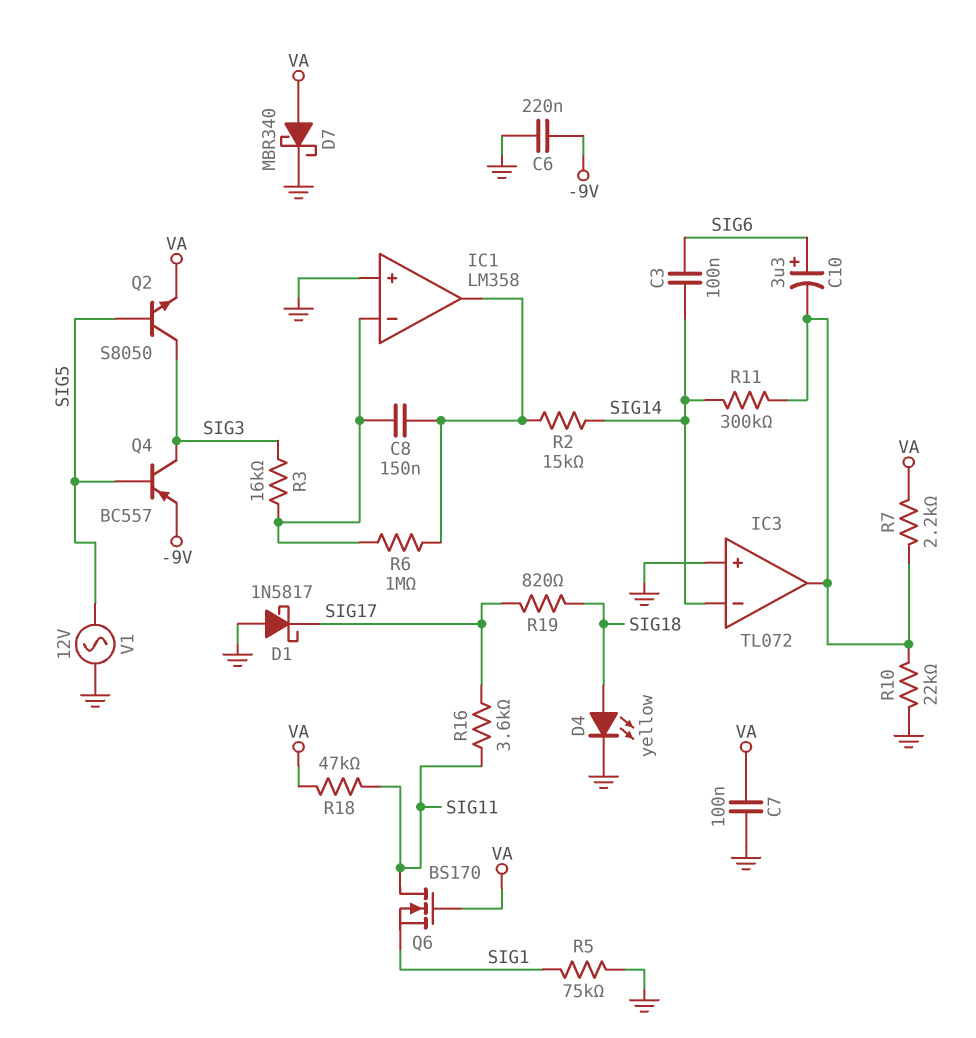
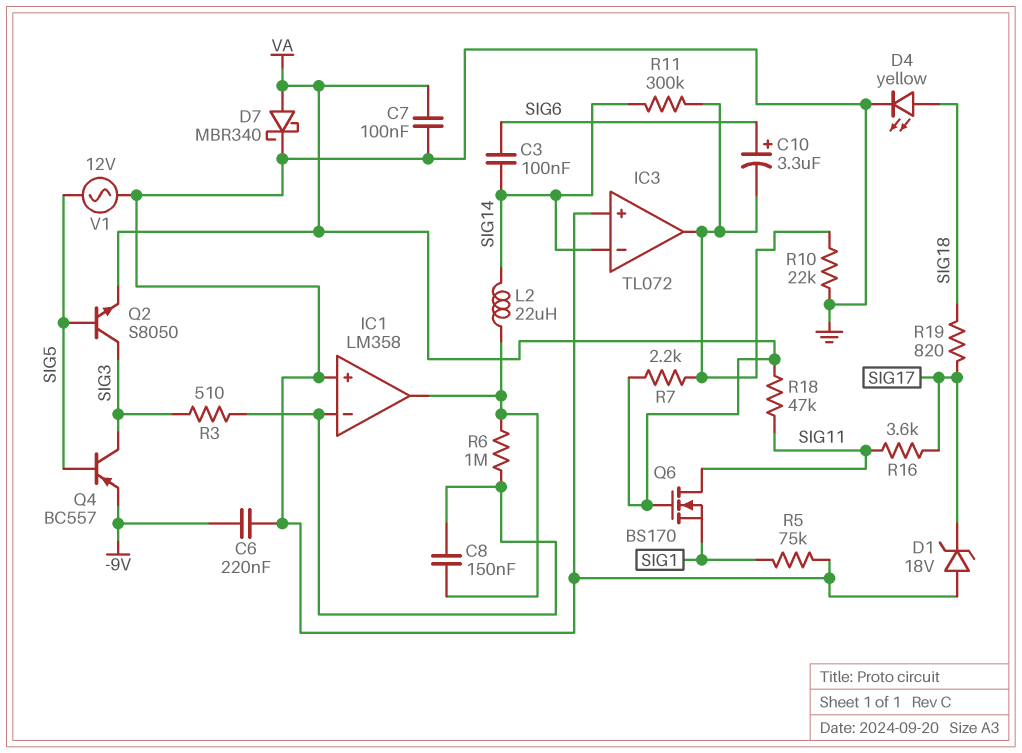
D1: schottky 1N5817 (A GND, K SIG17) -> zener 18V (A GND, K SIG17)
L2: none -> 22uH (IC1/out, SIG14)
R2: 15k (IC1/out, SIG14) -> none
R3: 16k (IC1/in-, SIG3) -> 510 (IC1/in-, SIG3)

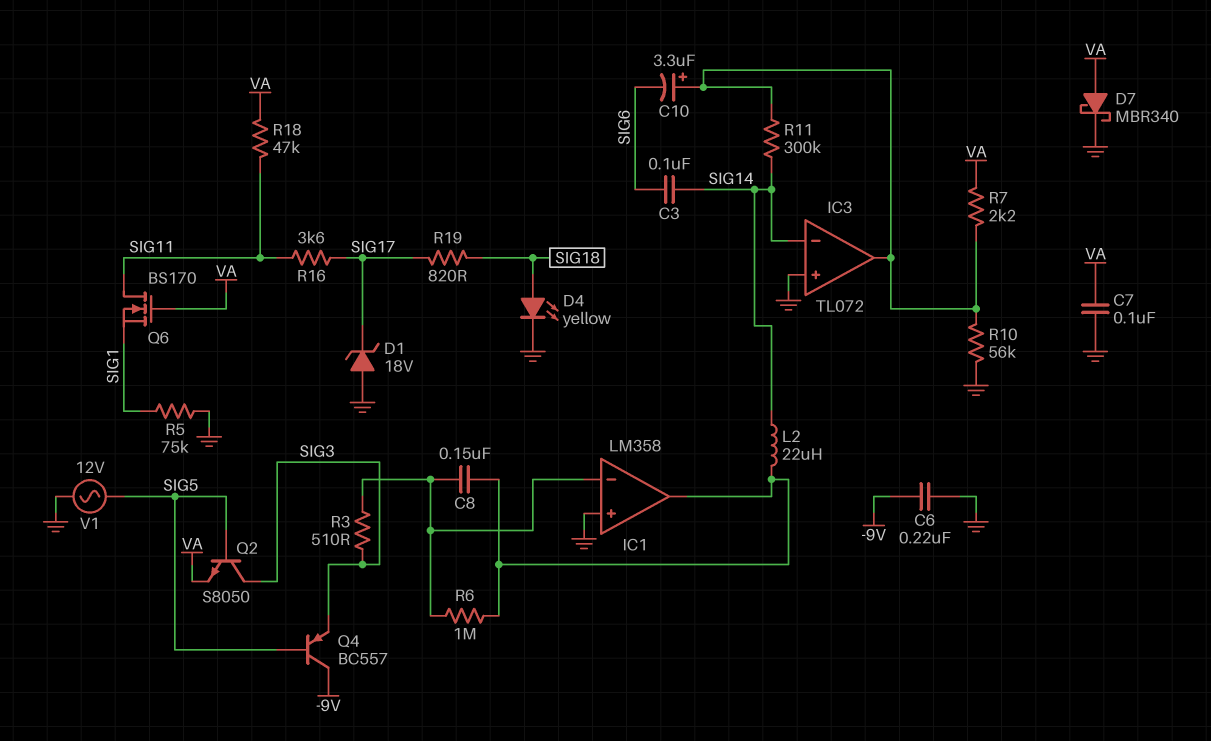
C10: 3.3uF (plus SIG6, minus IC3/out) -> 3.3uF (plus IC3/out, minus SIG6)
Q4: PNP BC557 (B SIG5, C SIG3, E -9V) -> PNP BC557 (B SIG5, C -9V, E SIG3)
R10: 22k (GND, IC3/out) -> 56k (GND, IC3/out)

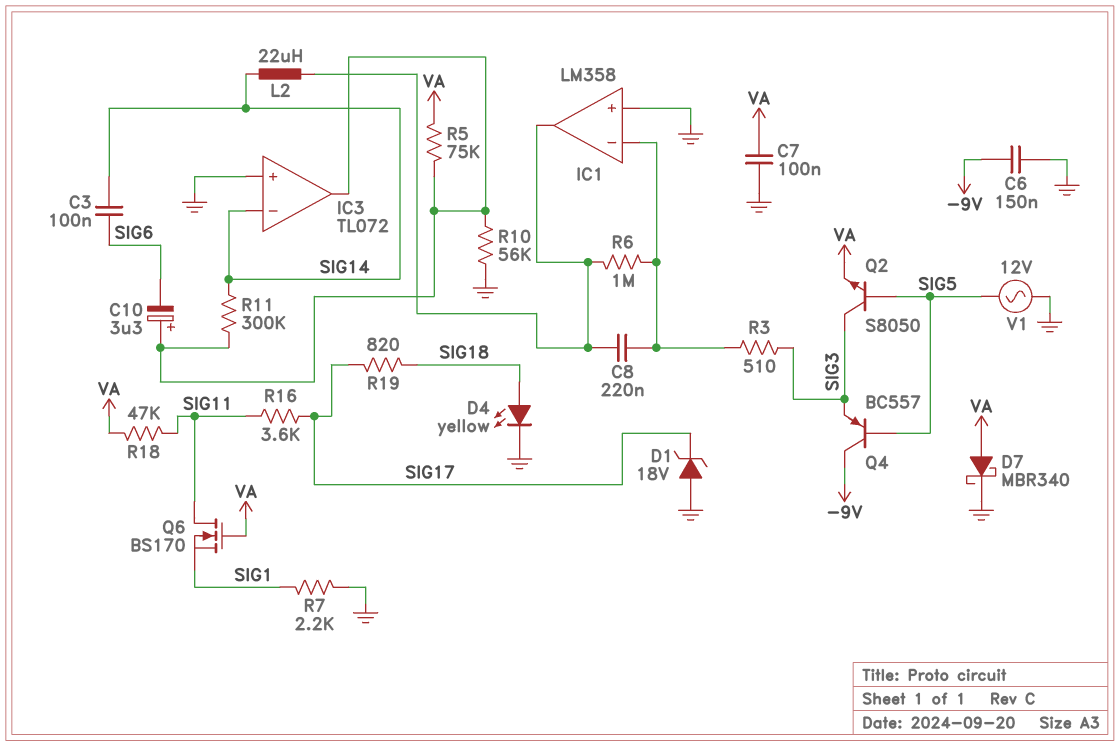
C6: 220nF (-9V, GND) -> 150nF (-9V, GND)
C8: 150nF (IC1/in-, IC1/out) -> 220nF (IC1/in-, IC1/out)
R5: 75k (GND, SIG1) -> 75k (IC3/out, VA)
R7: 2.2k (IC3/out, VA) -> 2.2k (GND, SIG1)

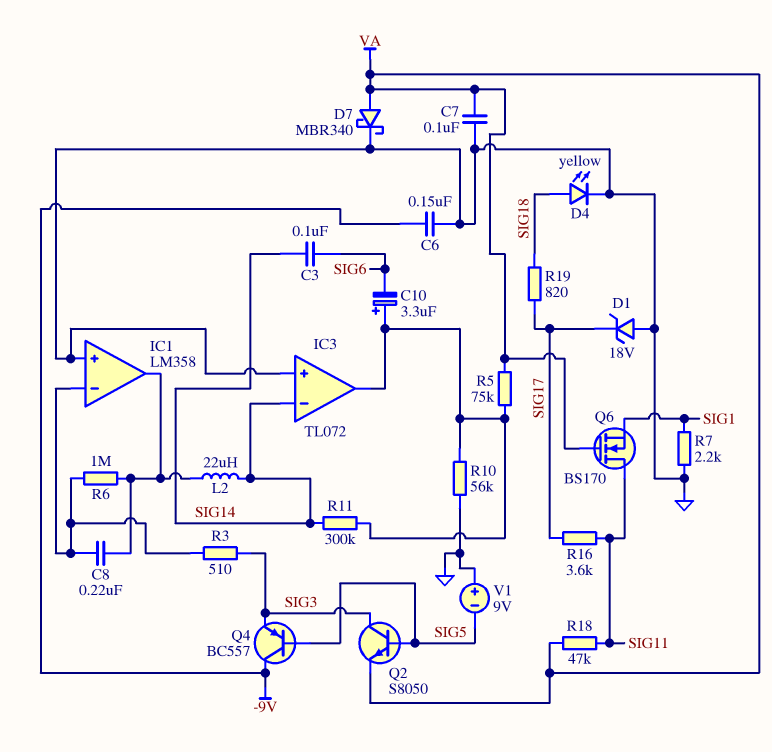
V1: AC 12V (GND, SIG5) -> 9V (plus GND, minus SIG5)

